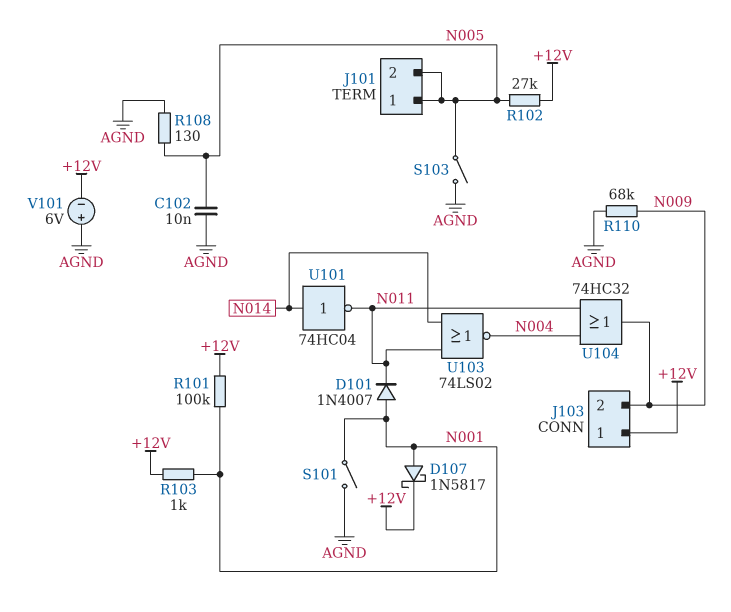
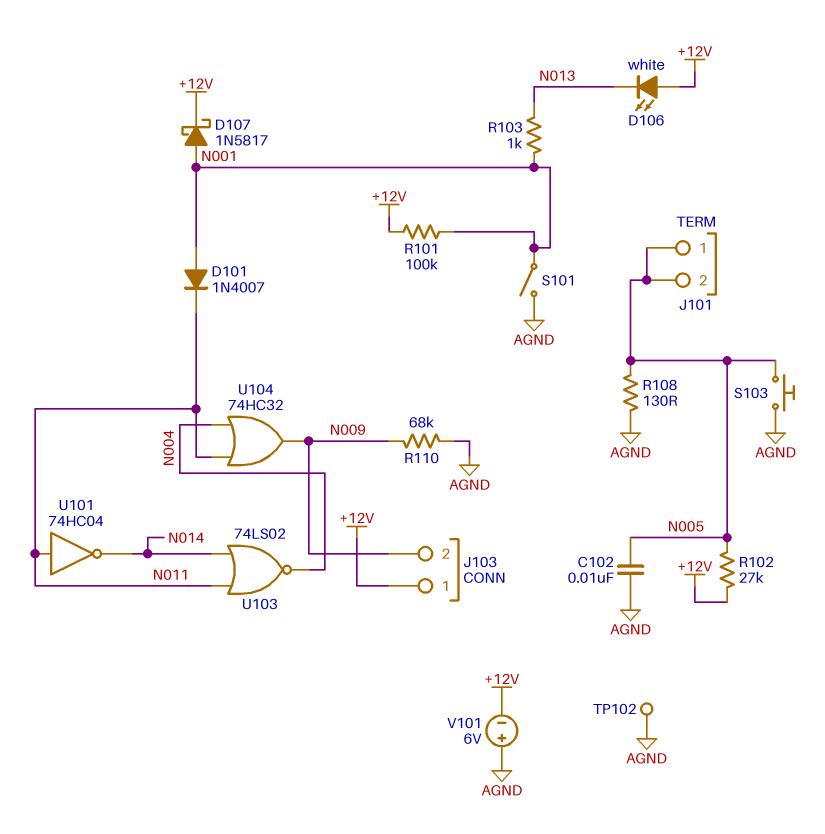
D106: none -> LED white (A +12V, K N013)
R103: 1k (+12V, N001) -> 1k (N001, N013)
S103: switch (AGND, N005) -> button (AGND, N005)
TP102: none -> test point (AGND)
U101: NOT 74HC04 (in N014, out N011) -> NOT 74HC04 (in N011, out N014)

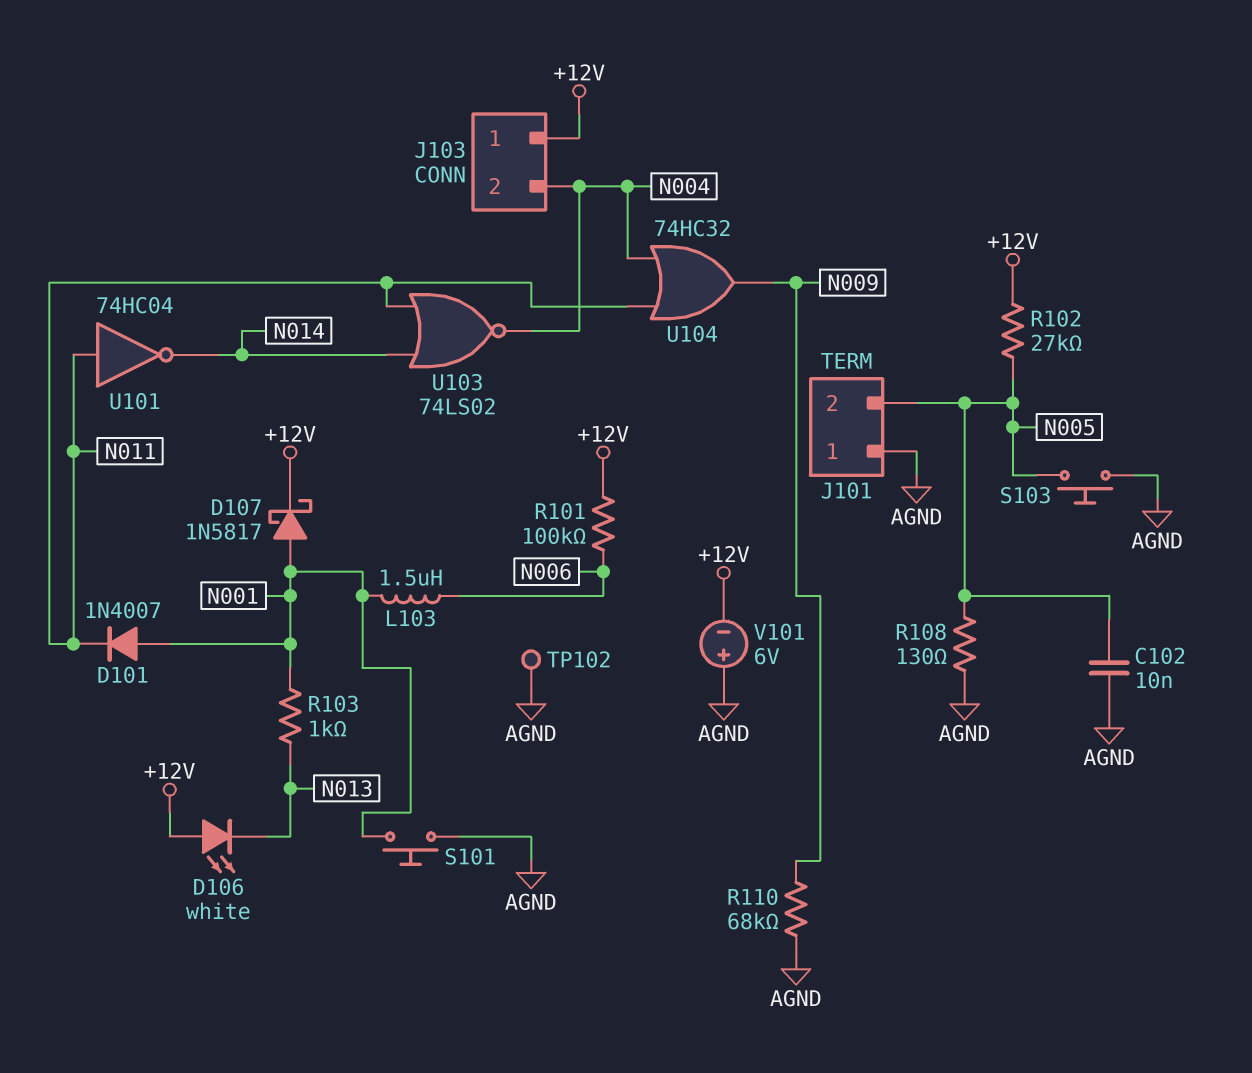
J101 pin 1: N005 -> AGND
J103 pin 2: N009 -> N004
L103: none -> 1.5uH (N001, N006)
R101: 100k (+12V, N001) -> 100k (+12V, N006)
S101: switch (AGND, N001) -> button (AGND, N001)

